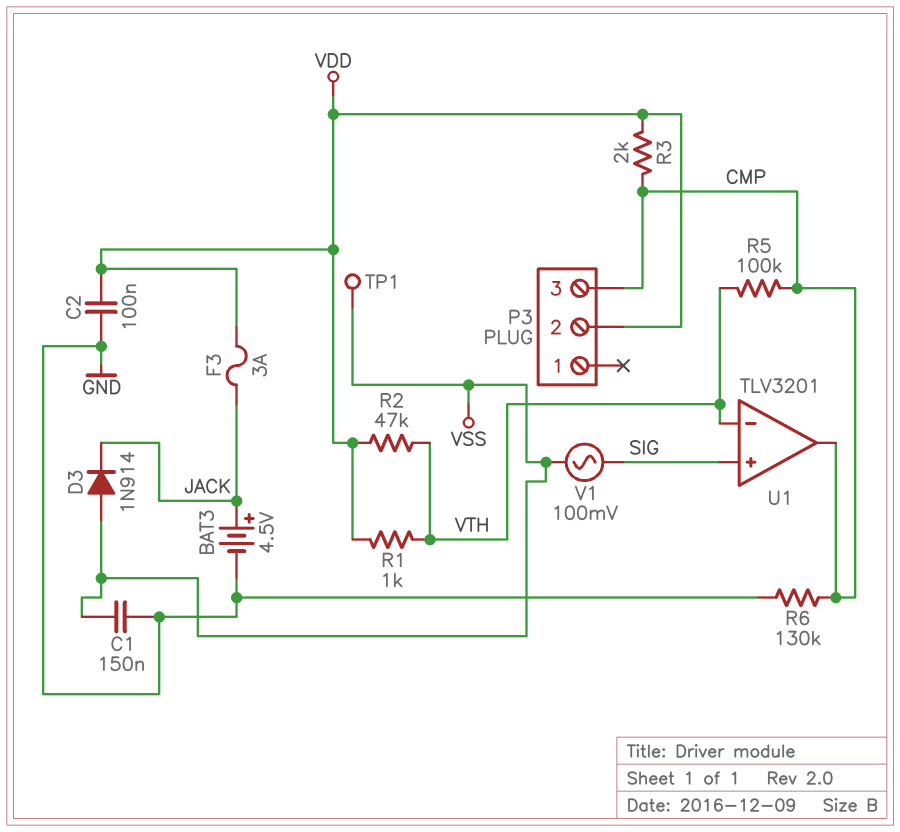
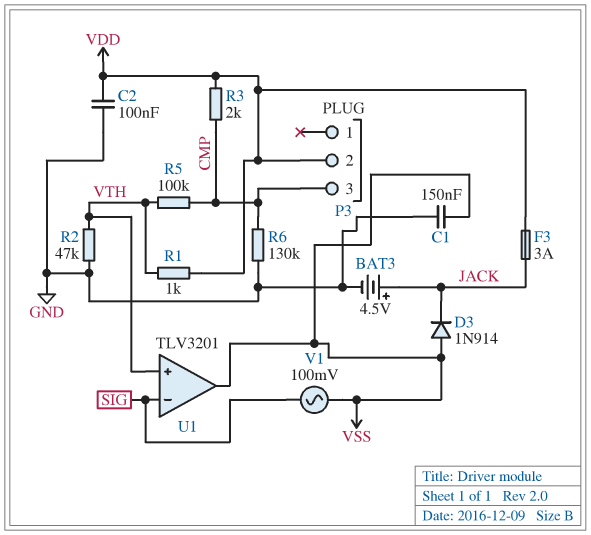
R2: 47k (VDD, VTH) -> 47k (GND, VTH)
TP1: test point (VSS) -> none
U1 pin in+: SIG -> VTH
U1 pin in-: VTH -> SIG
U1 pin out: CMP -> VSS

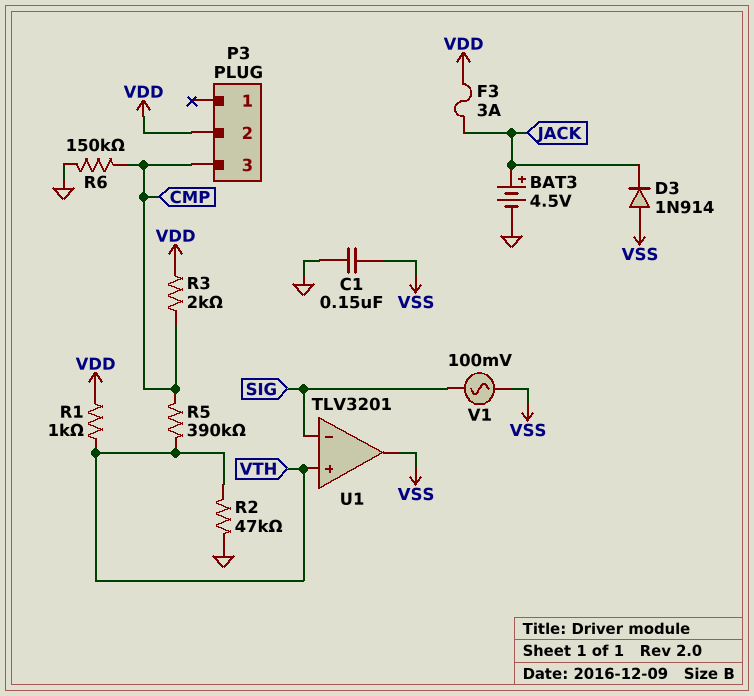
C2: 100nF (GND, VDD) -> none
R5: 100k (CMP, VTH) -> 390k (CMP, VTH)
R6: 130k (CMP, GND) -> 150k (CMP, GND)

